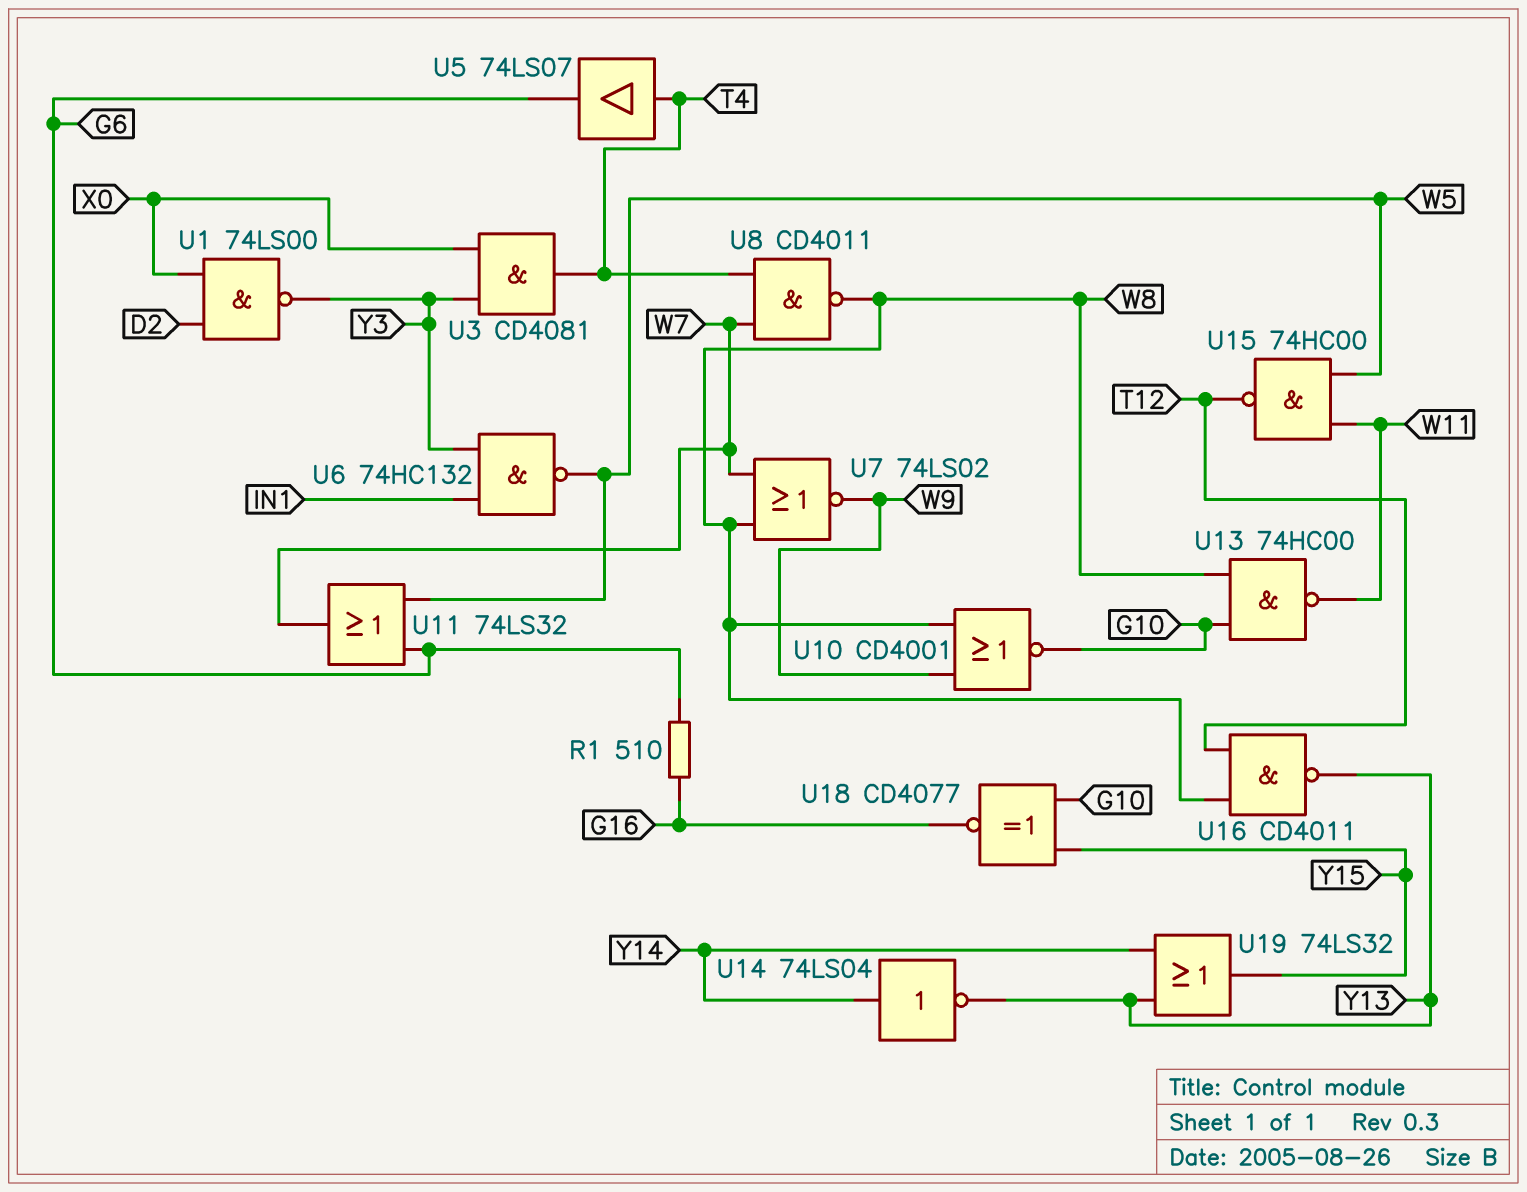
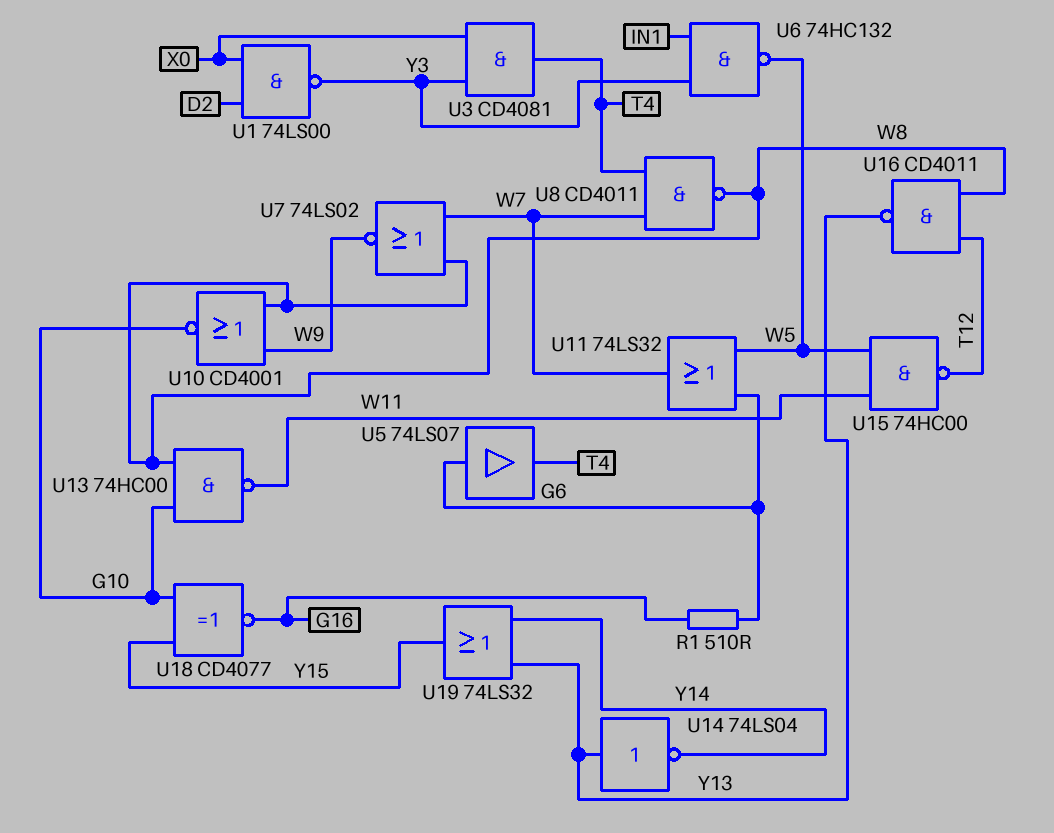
U5: buffer 74LS07 (in T4, out G6) -> buffer 74LS07 (in G6, out T4)
U14: NOT 74LS04 (in Y14, out Y13) -> NOT 74LS04 (in Y13, out Y14)

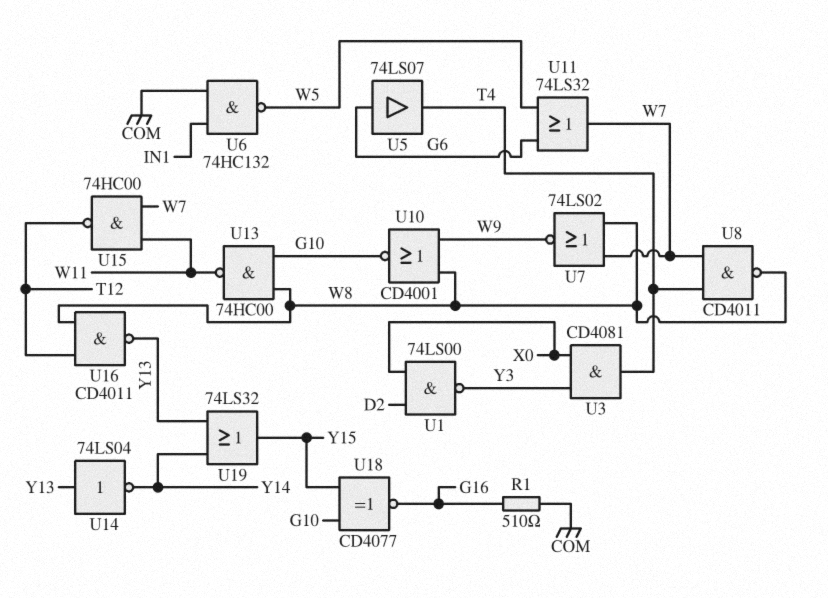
R1: 510 (G6, G16) -> 510 (COM, G16)
U6: NAND 74HC132 (in IN1, in Y3, out W5) -> NAND 74HC132 (in COM, in IN1, out W5)
U15: NAND 74HC00 (in W5, in W11, out T12) -> NAND 74HC00 (in W7, in W11, out T12)

